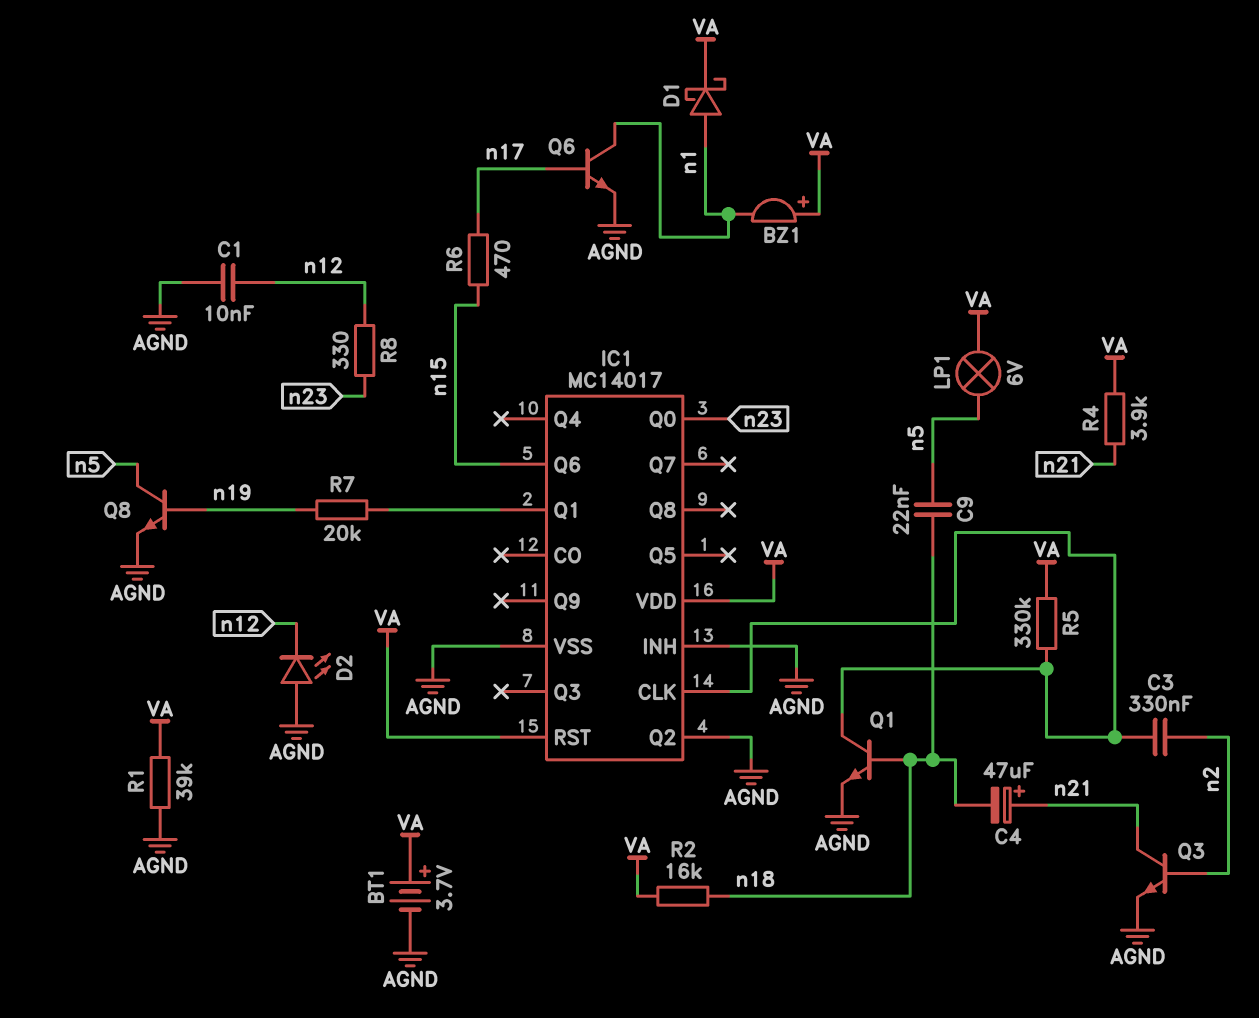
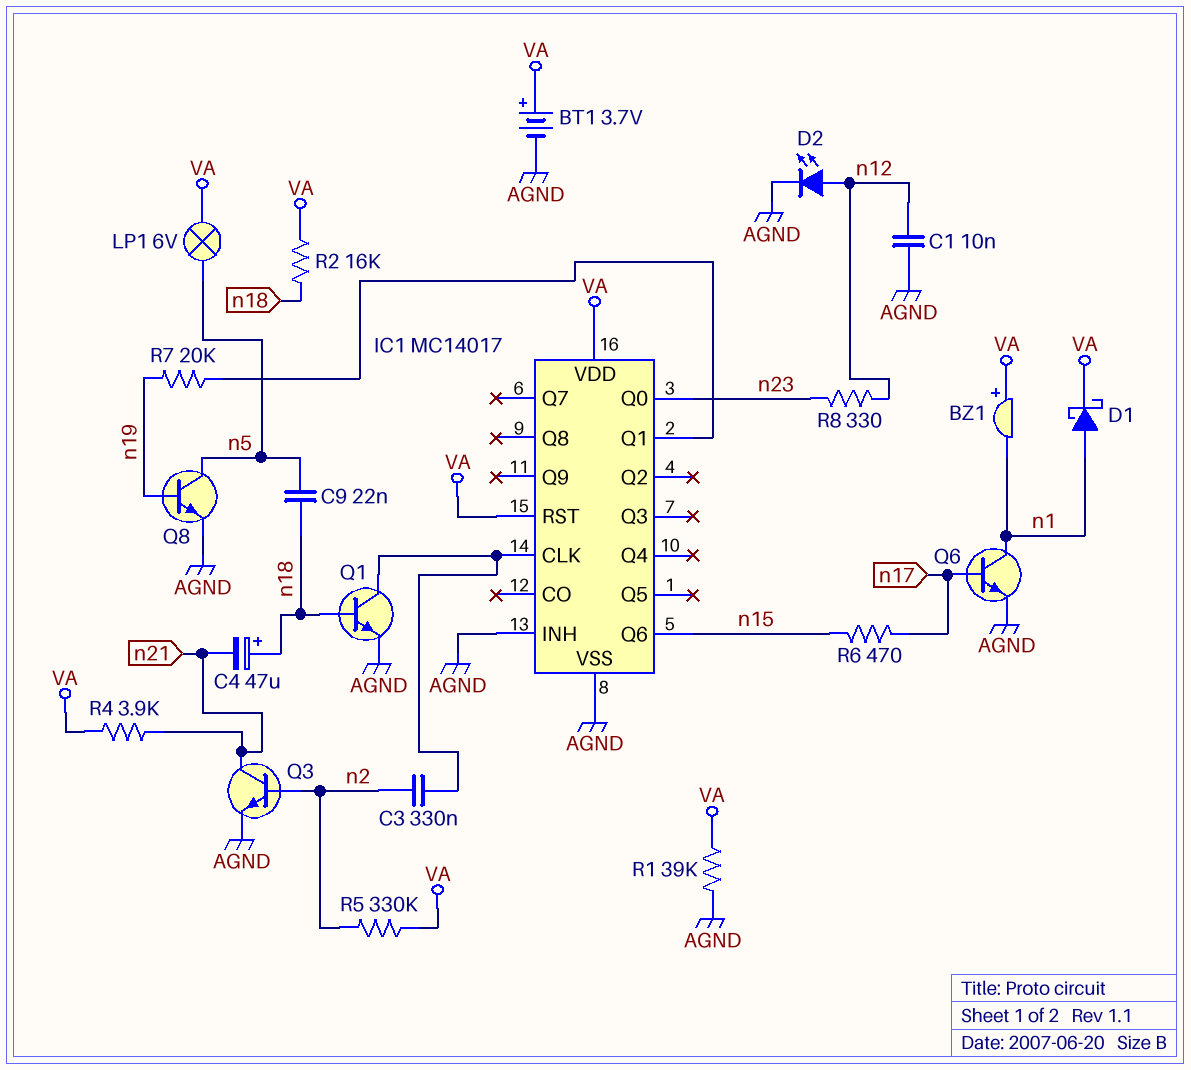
C4: 47uF (plus n21, minus n18) -> 47uF (plus n18, minus n21)
D2: LED (A AGND, K n12) -> LED (A n12, K AGND)
IC1 pin Q2: AGND -> none
R5: 330k (IC1/CLK, VA) -> 330k (VA, n2)

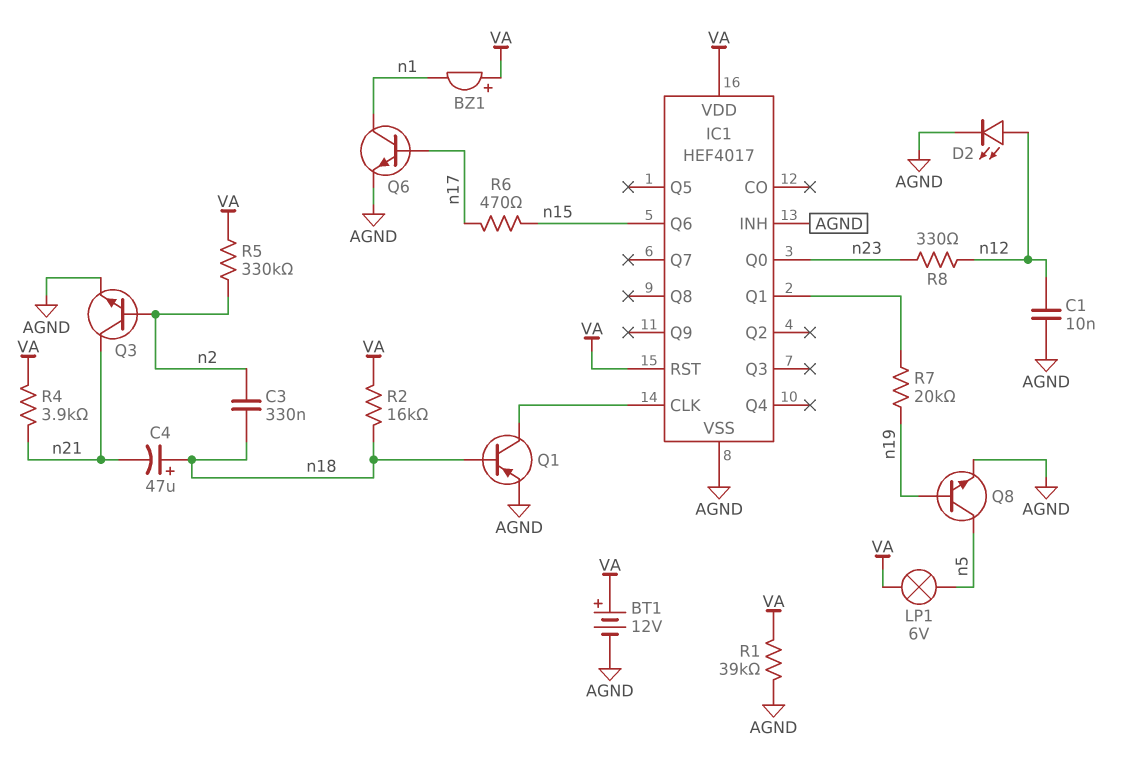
BT1: 3.7V (plus VA, minus AGND) -> 12V (plus VA, minus AGND)
C3: 330nF (IC1/CLK, n2) -> 330nF (n2, n18)
C9: 22nF (n5, n18) -> none
D1: schottky (A n1, K VA) -> none
IC1: MC14017 -> HEF4017
Q1: NPN (B n18, C IC1/CLK, E AGND) -> PNP (B n18, C IC1/CLK, E AGND)

